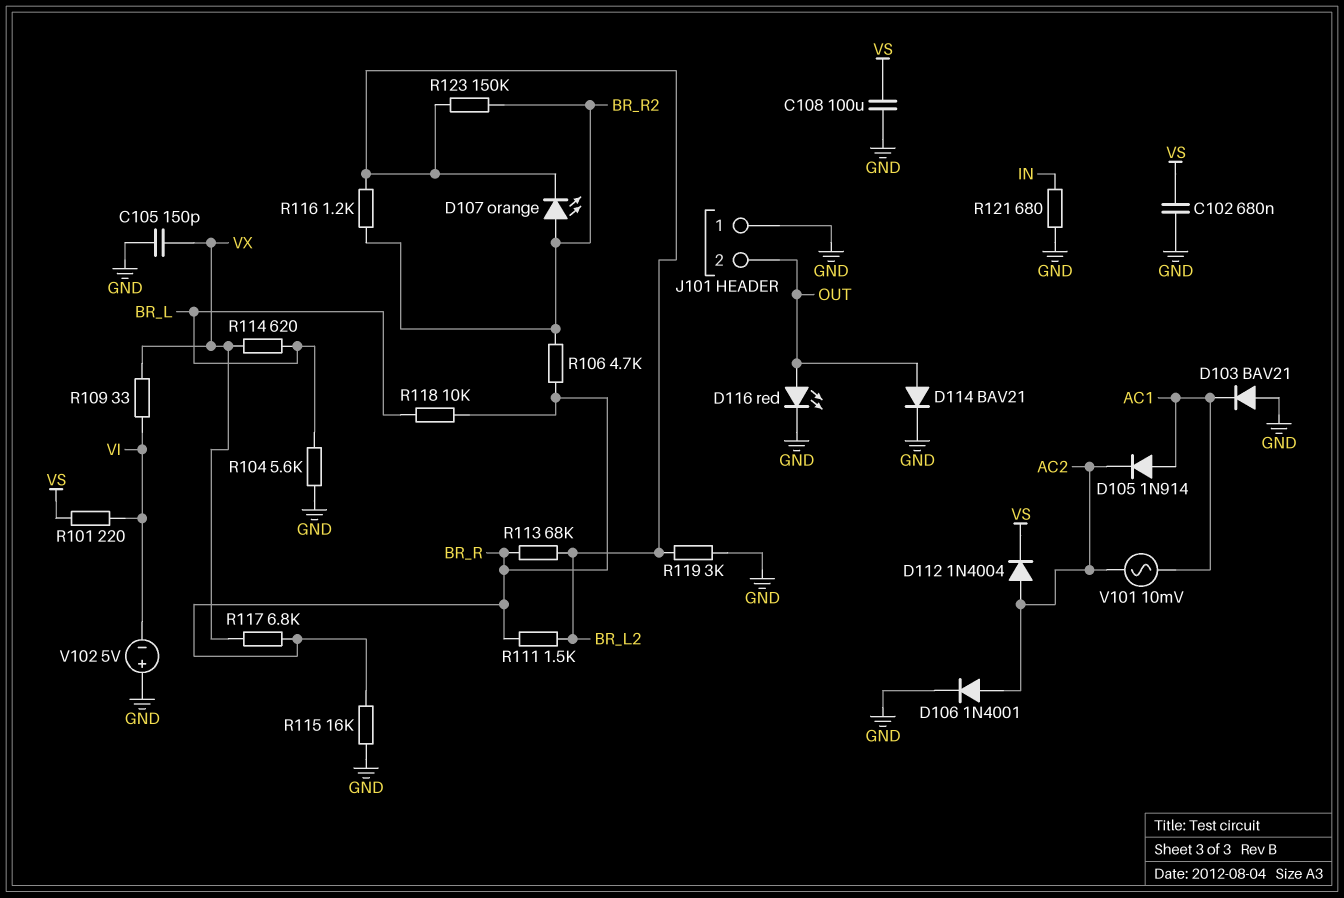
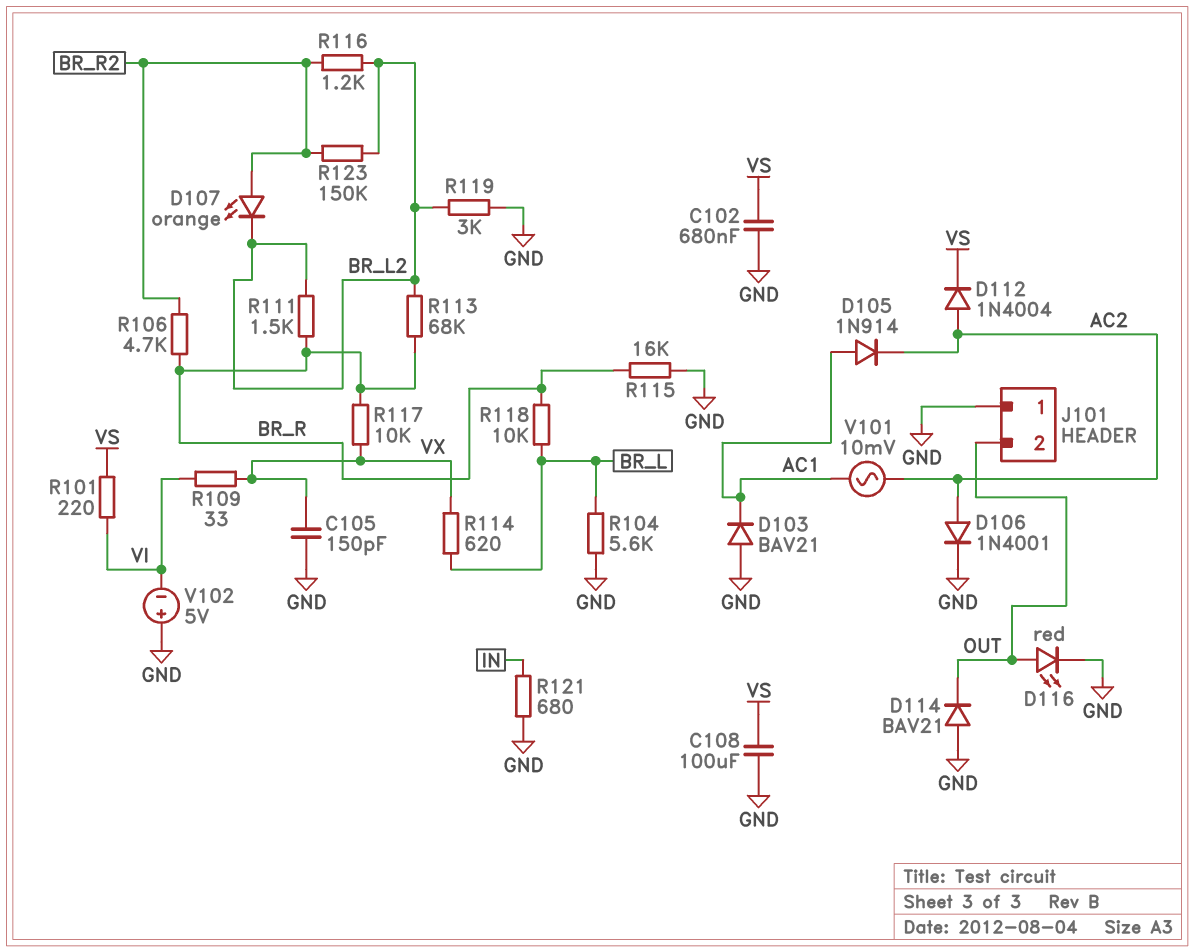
D114: diode BAV21 (A OUT, K GND) -> diode BAV21 (A GND, K OUT)
R117: 6.8k (BR_R, VX) -> 10k (BR_R, VX)

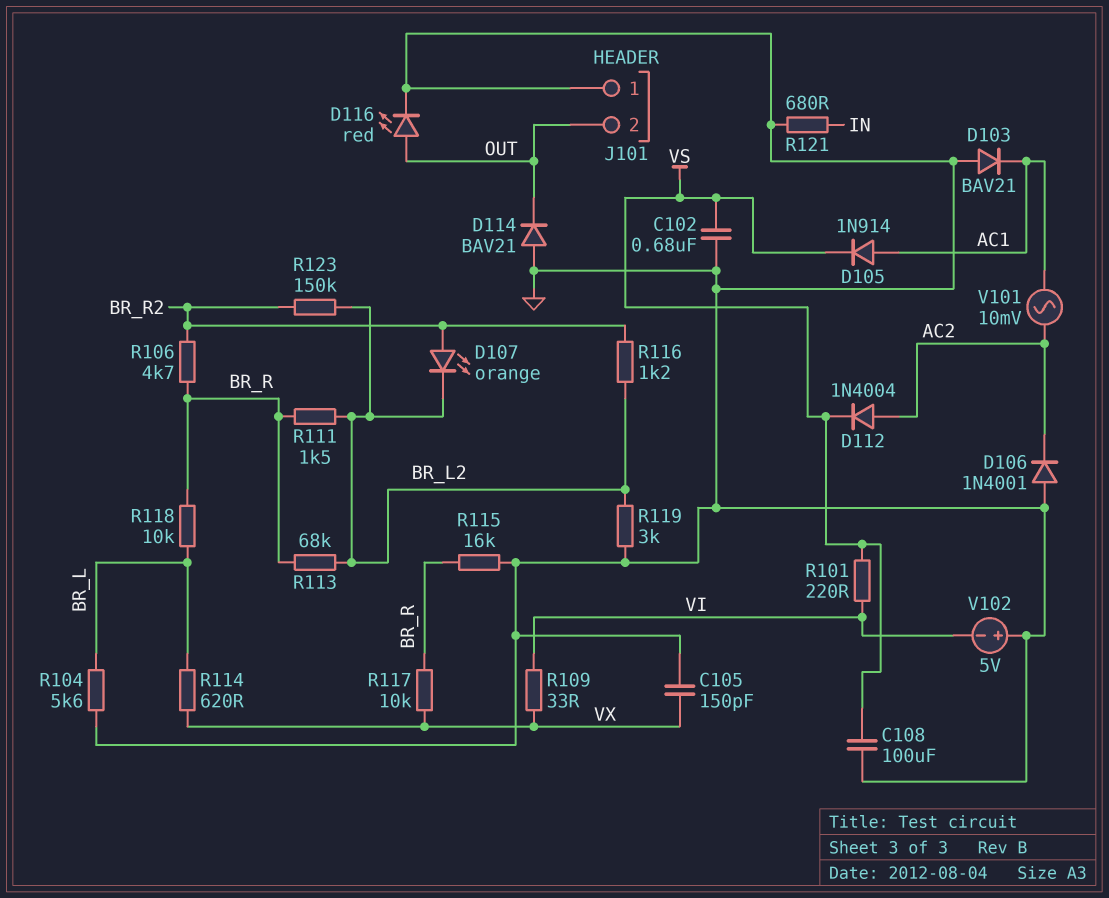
D105: diode 1N914 (A AC1, K AC2) -> diode 1N914 (A AC1, K VS)
D106: diode 1N4001 (A AC2, K GND) -> diode 1N4001 (A GND, K AC2)

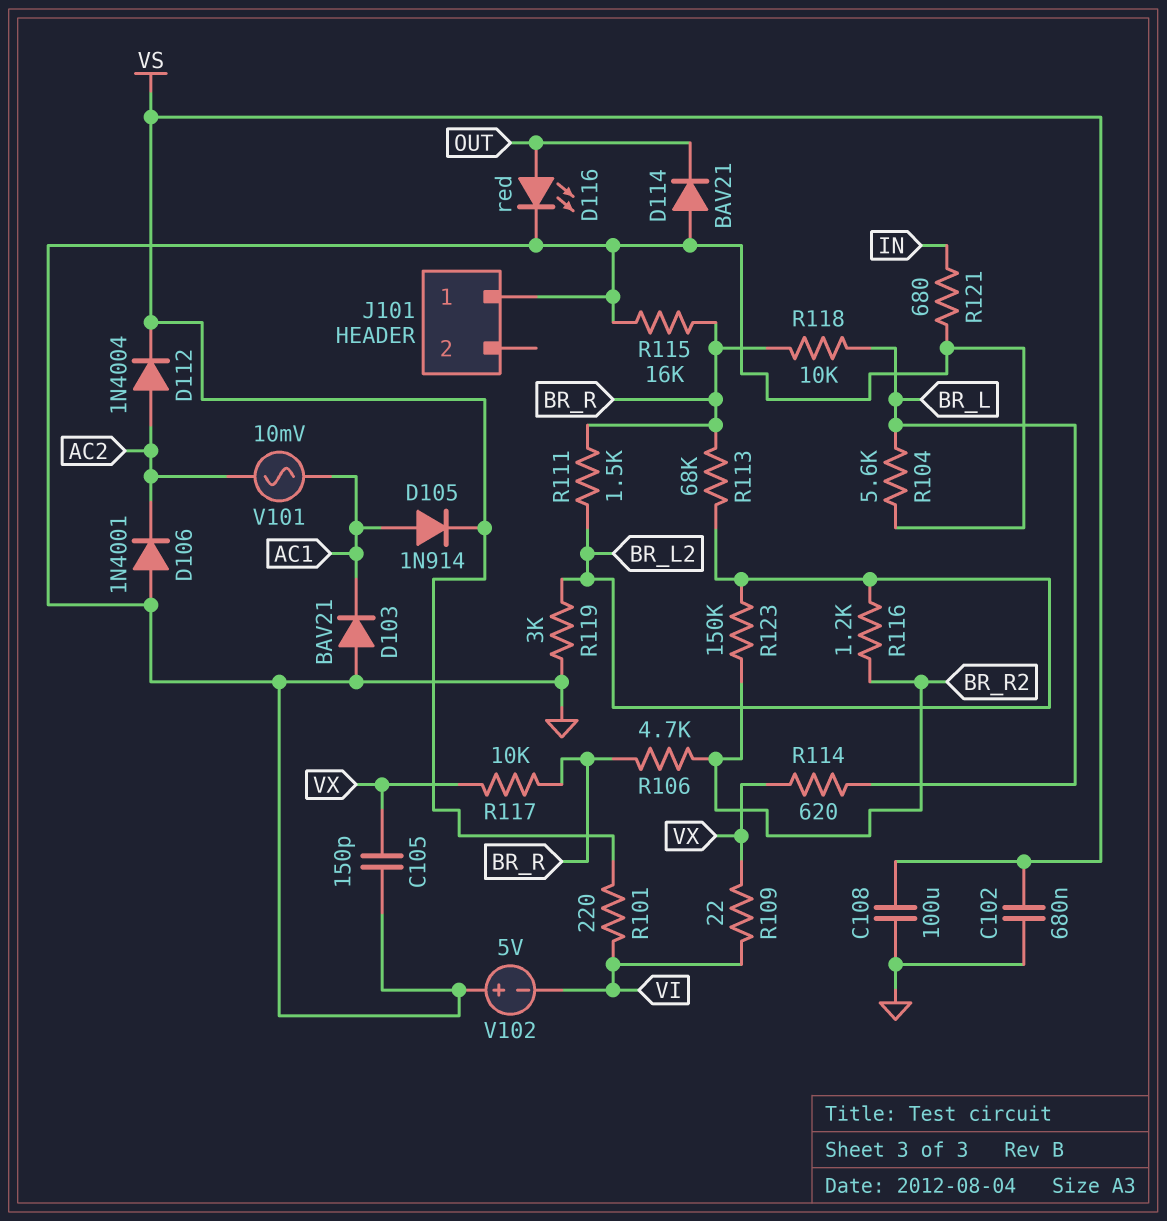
D107: LED orange (A BR_R2, K BR_L2) -> none
J101 pin 2: OUT -> none
R109: 33 (VI, VX) -> 22 (VI, VX)

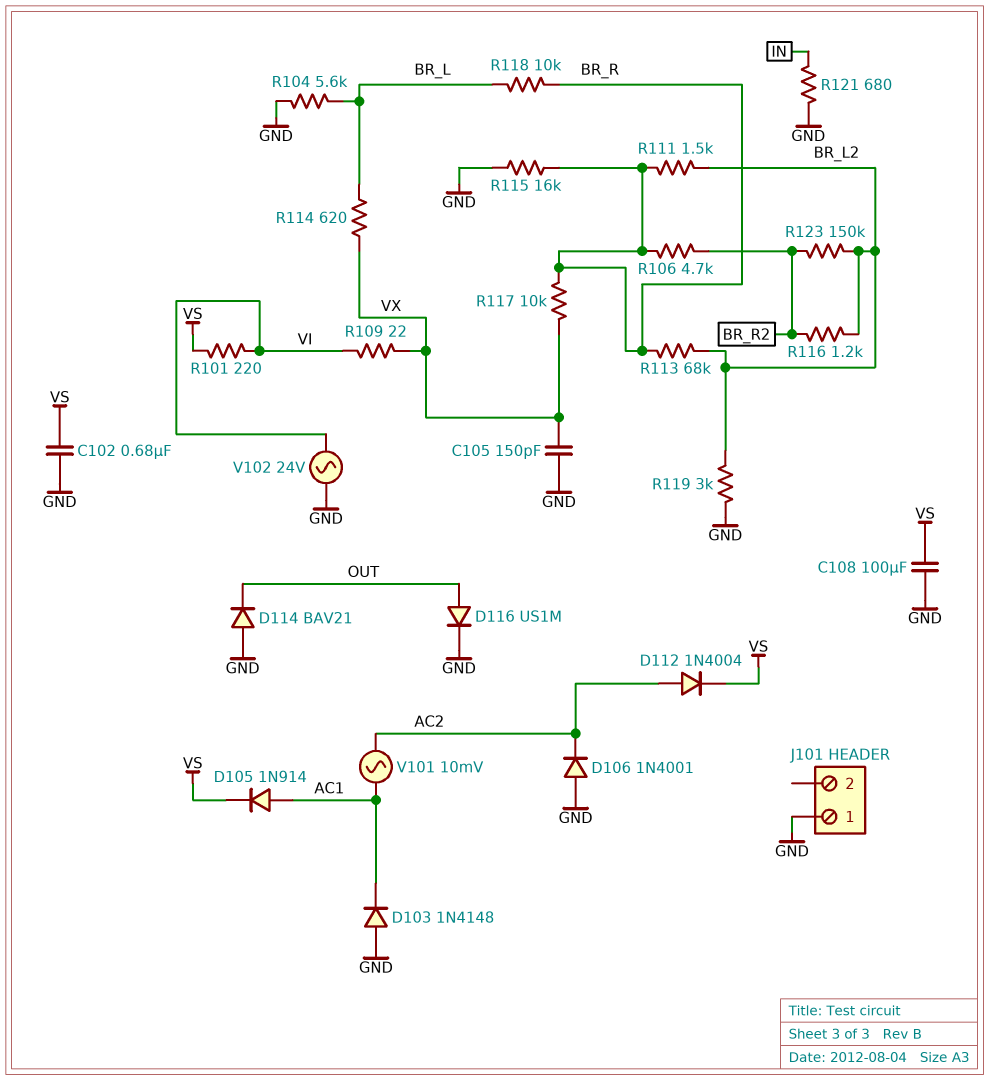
D103: diode BAV21 (A GND, K AC1) -> diode 1N4148 (A GND, K AC1)
D116: LED red (A OUT, K GND) -> diode US1M (A OUT, K GND)
V102: 5V (plus GND, minus VI) -> AC 24V (GND, VI)

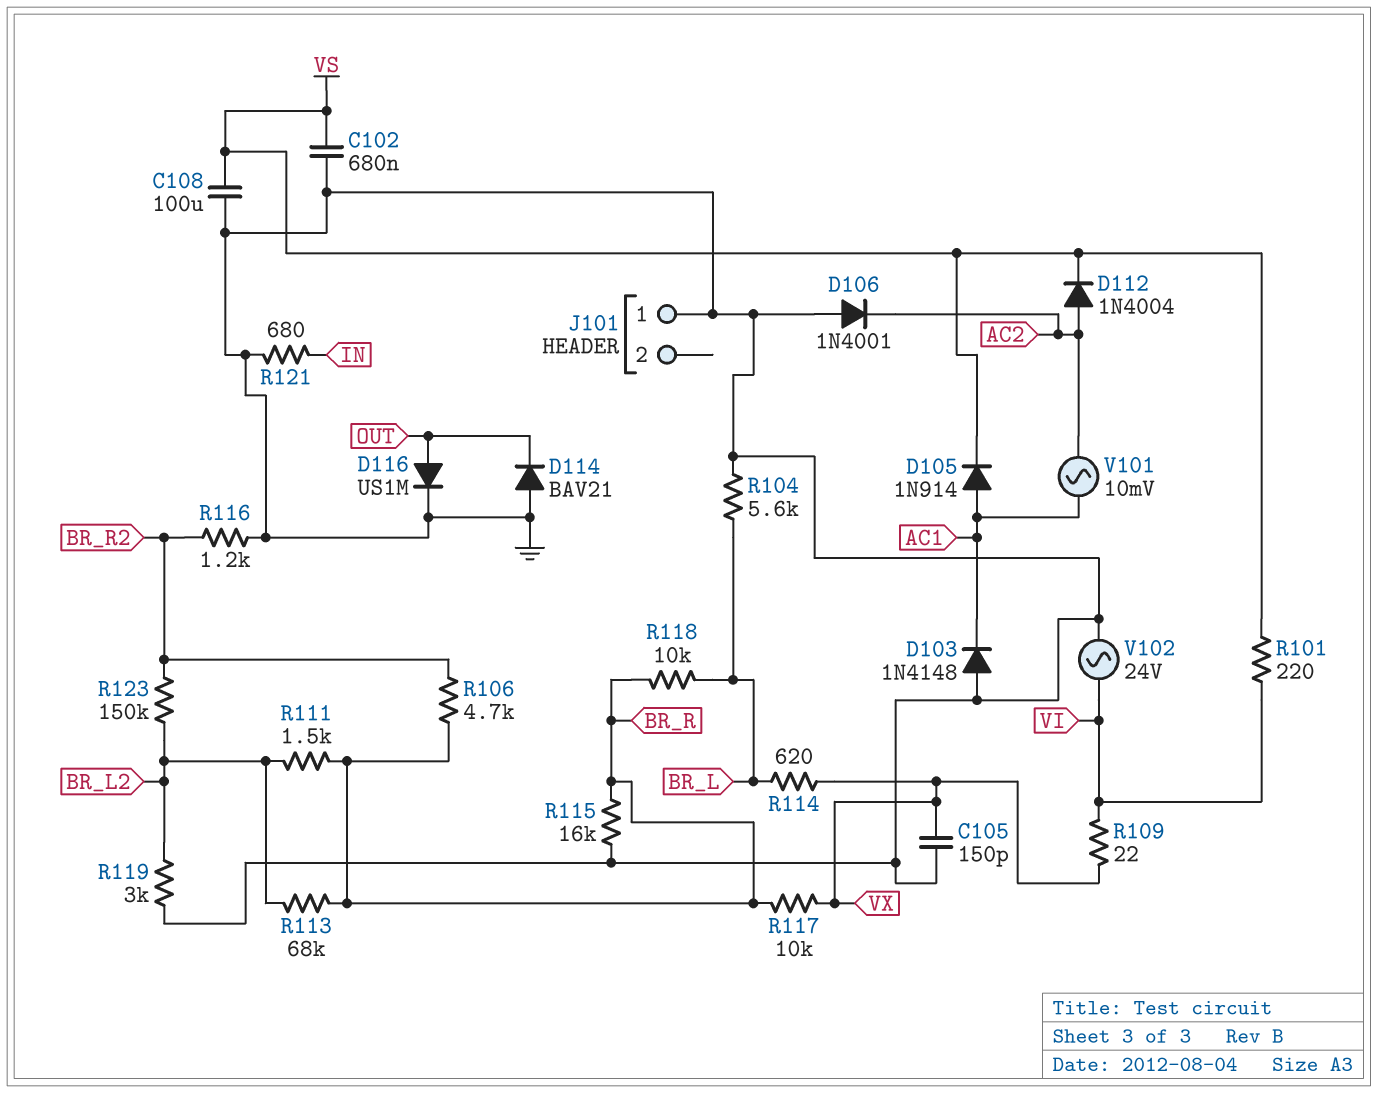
R116: 1.2k (BR_L2, BR_R2) -> 1.2k (BR_R2, GND)

